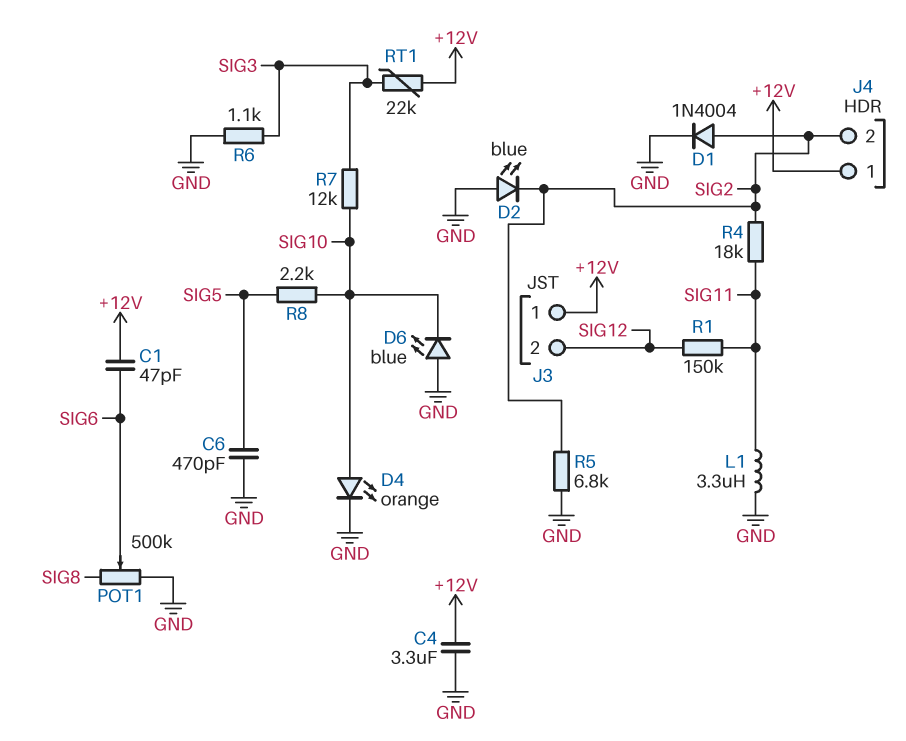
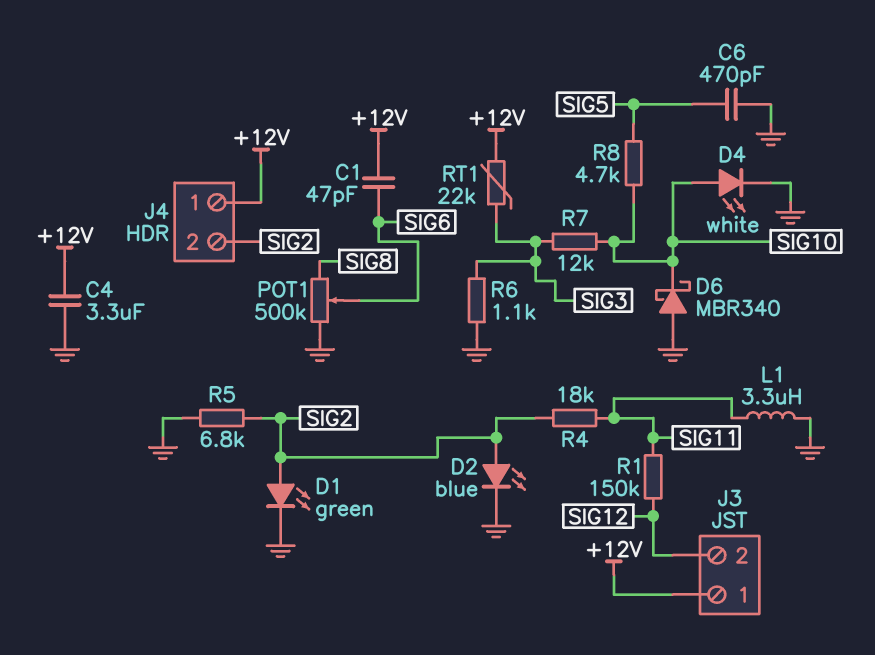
D1: diode 1N4004 (A SIG2, K GND) -> LED green (A SIG2, K GND)
D2: LED blue (A GND, K SIG2) -> LED blue (A SIG2, K GND)
D4: LED orange (A SIG10, K GND) -> LED white (A SIG10, K GND)
D6: LED blue (A GND, K SIG10) -> schottky MBR340 (A GND, K SIG10)
R8: 2.2k (SIG5, SIG10) -> 4.7k (SIG5, SIG10)

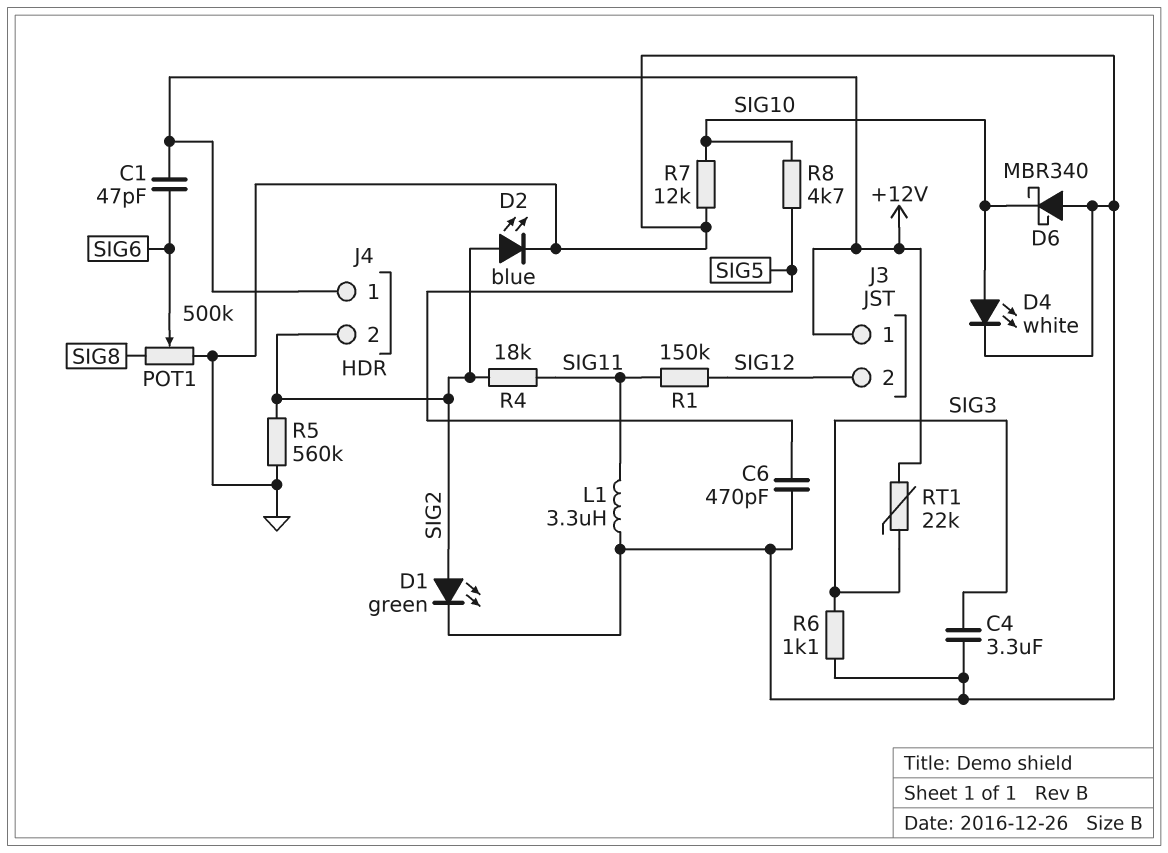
C4: 3.3uF (+12V, GND) -> 3.3uF (GND, SIG3)
R5: 6.8k (GND, SIG2) -> 560k (GND, SIG2)
R7: 12k (SIG3, SIG10) -> 12k (GND, SIG10)

